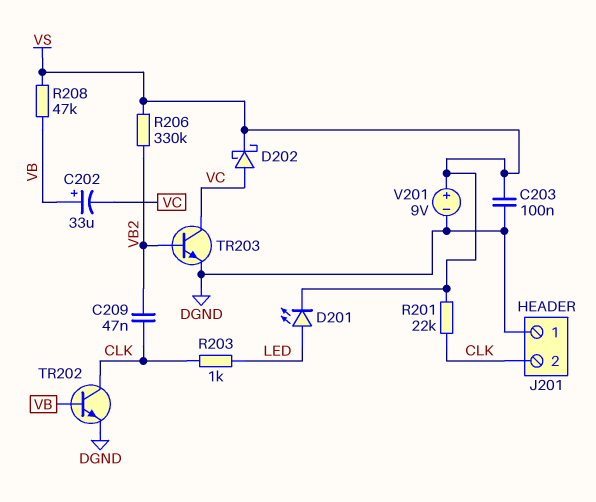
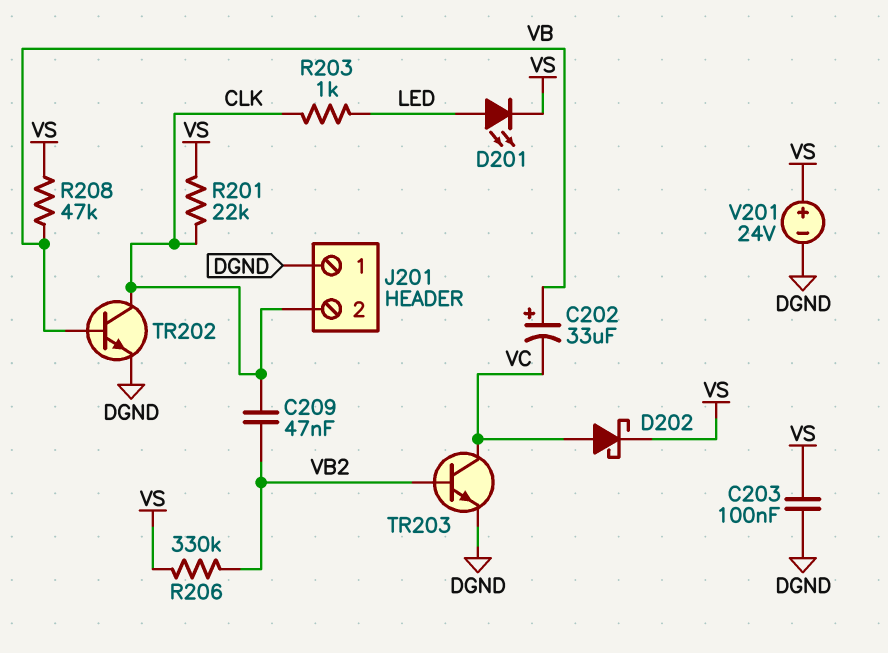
V201: 9V (plus VS, minus DGND) -> 24V (plus VS, minus DGND)

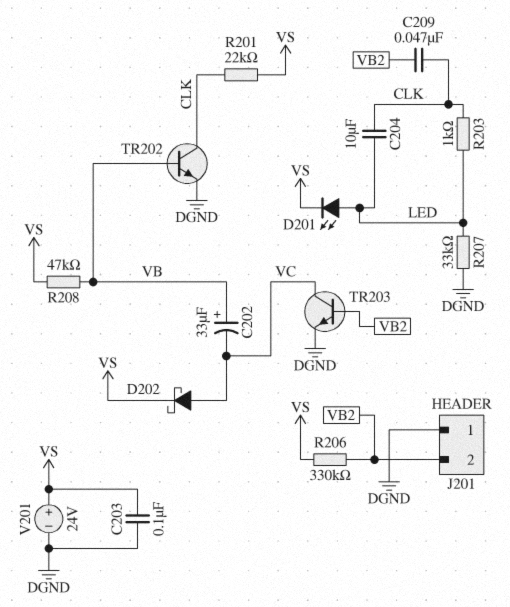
C204: none -> 10uF (CLK, LED)
J201 pin 2: CLK -> VB2
R207: none -> 33k (DGND, LED)

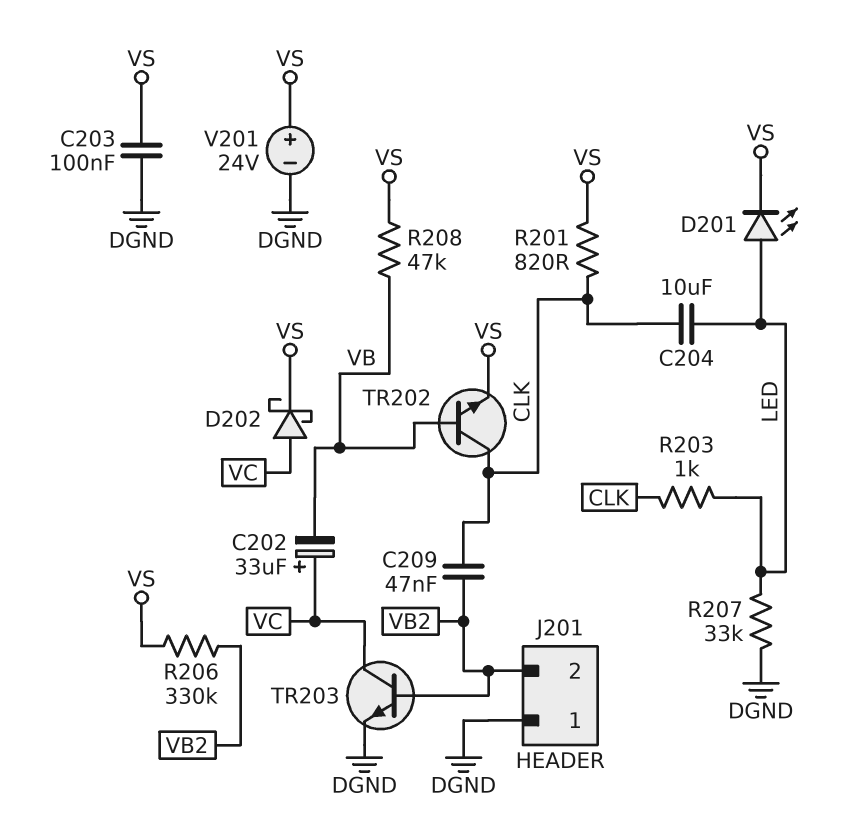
C202: 33uF (plus VB, minus VC) -> 33uF (plus VC, minus VB)
R201: 22k (CLK, VS) -> 820 (CLK, VS)
TR202: NPN (B VB, C CLK, E DGND) -> NPN (B VB, C CLK, E VS)

